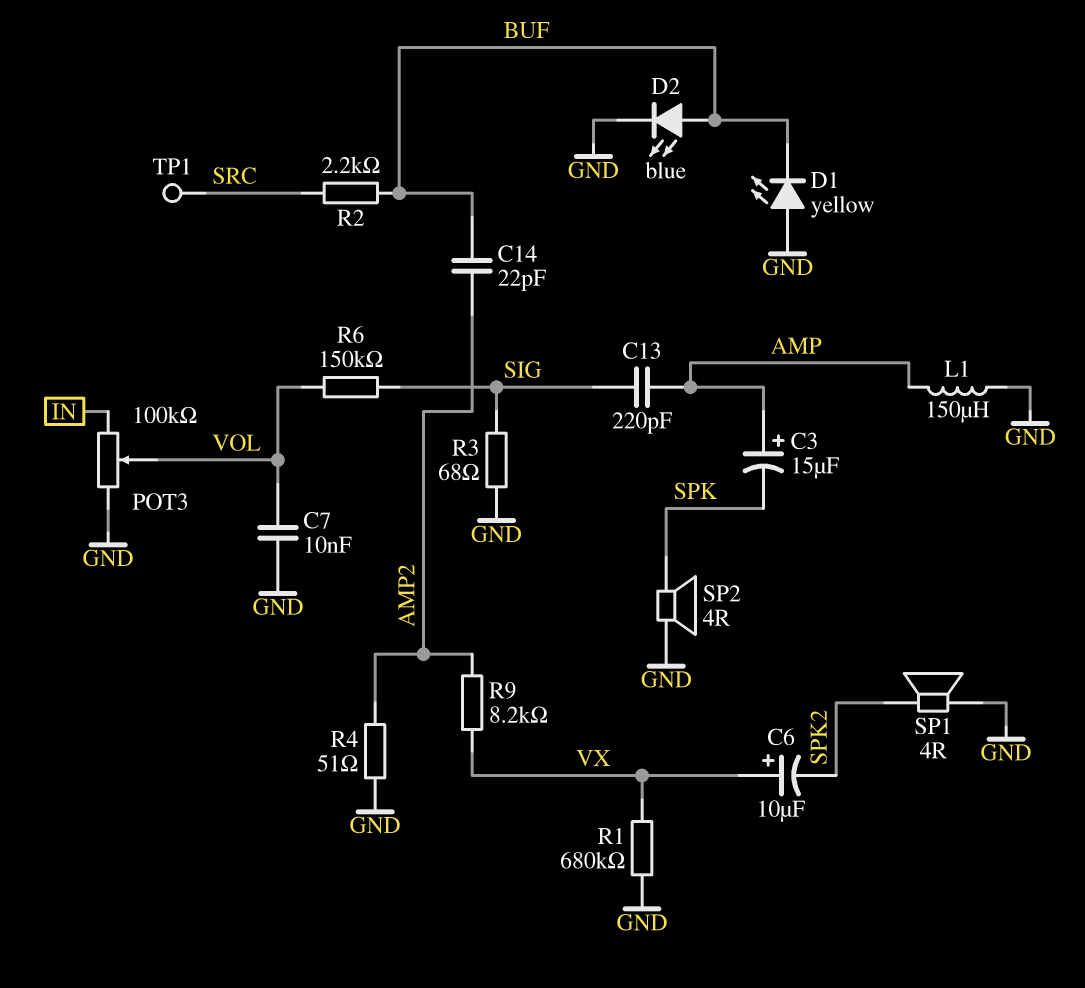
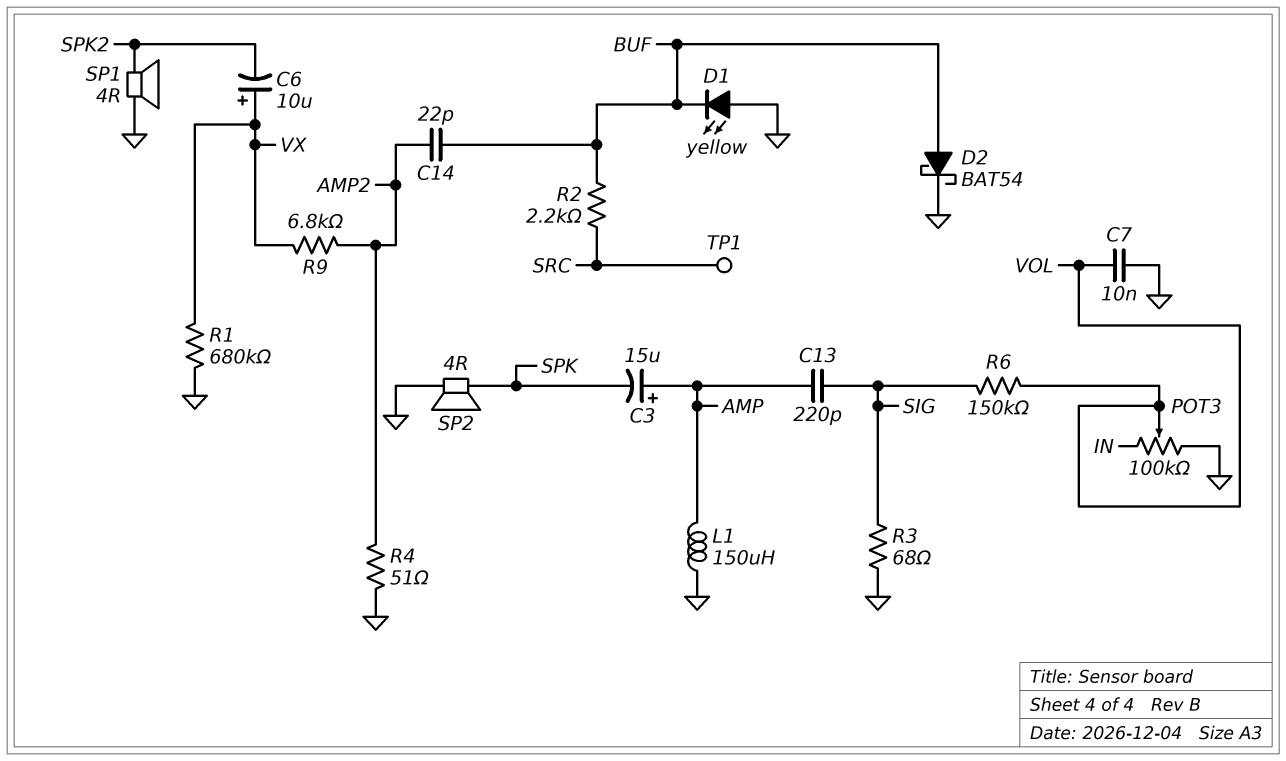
D2: LED blue (A BUF, K GND) -> schottky BAT54 (A BUF, K GND)
R9: 8.2k (AMP2, VX) -> 6.8k (AMP2, VX)

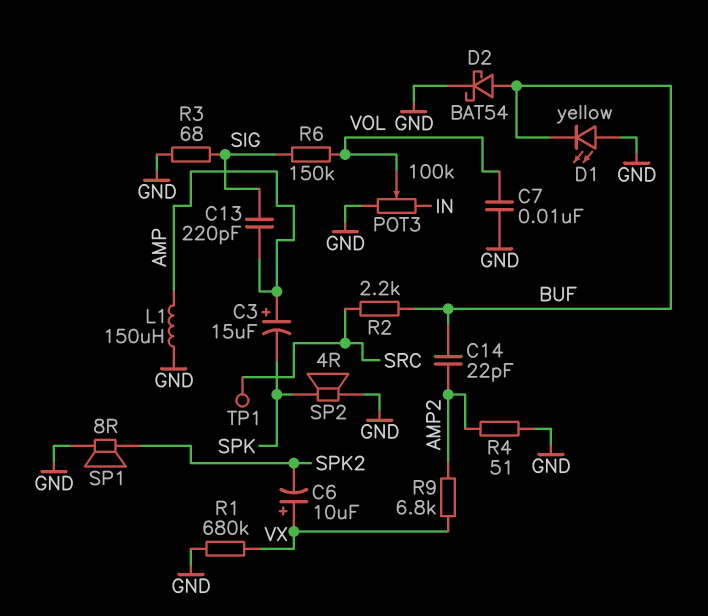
SP1: speaker 4R (GND, SPK2) -> speaker 8R (GND, SPK2)

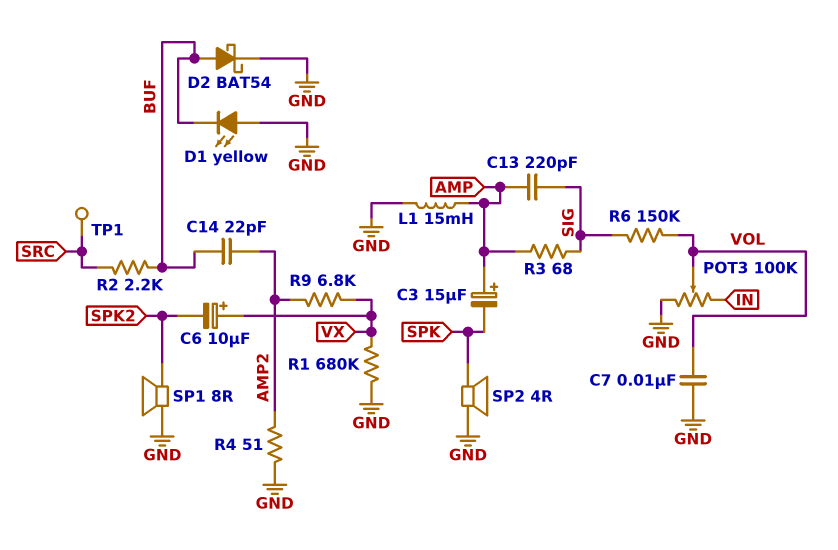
L1: 150uH (AMP, GND) -> 15mH (AMP, GND)
R3: 68 (GND, SIG) -> 68 (AMP, SIG)

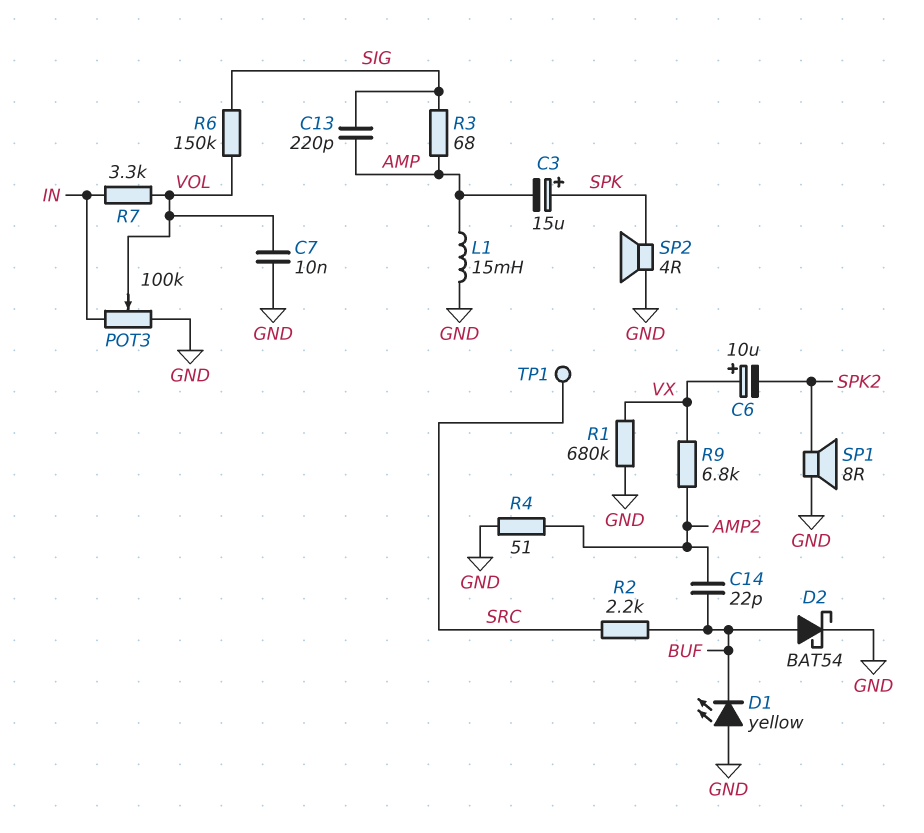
C3: 15uF (plus AMP, minus SPK) -> 15uF (plus SPK, minus AMP)
R7: none -> 3.3k (IN, VOL)

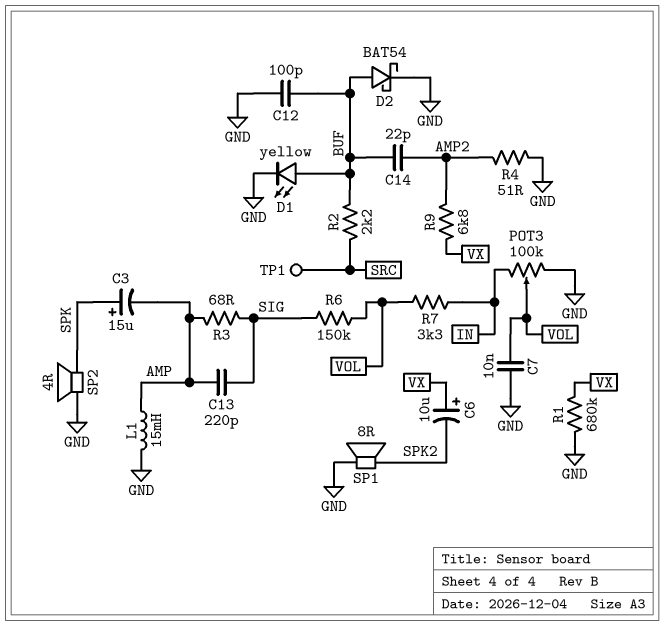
C12: none -> 100pF (BUF, GND)
D1: LED yellow (A GND, K BUF) -> LED yellow (A BUF, K GND)

